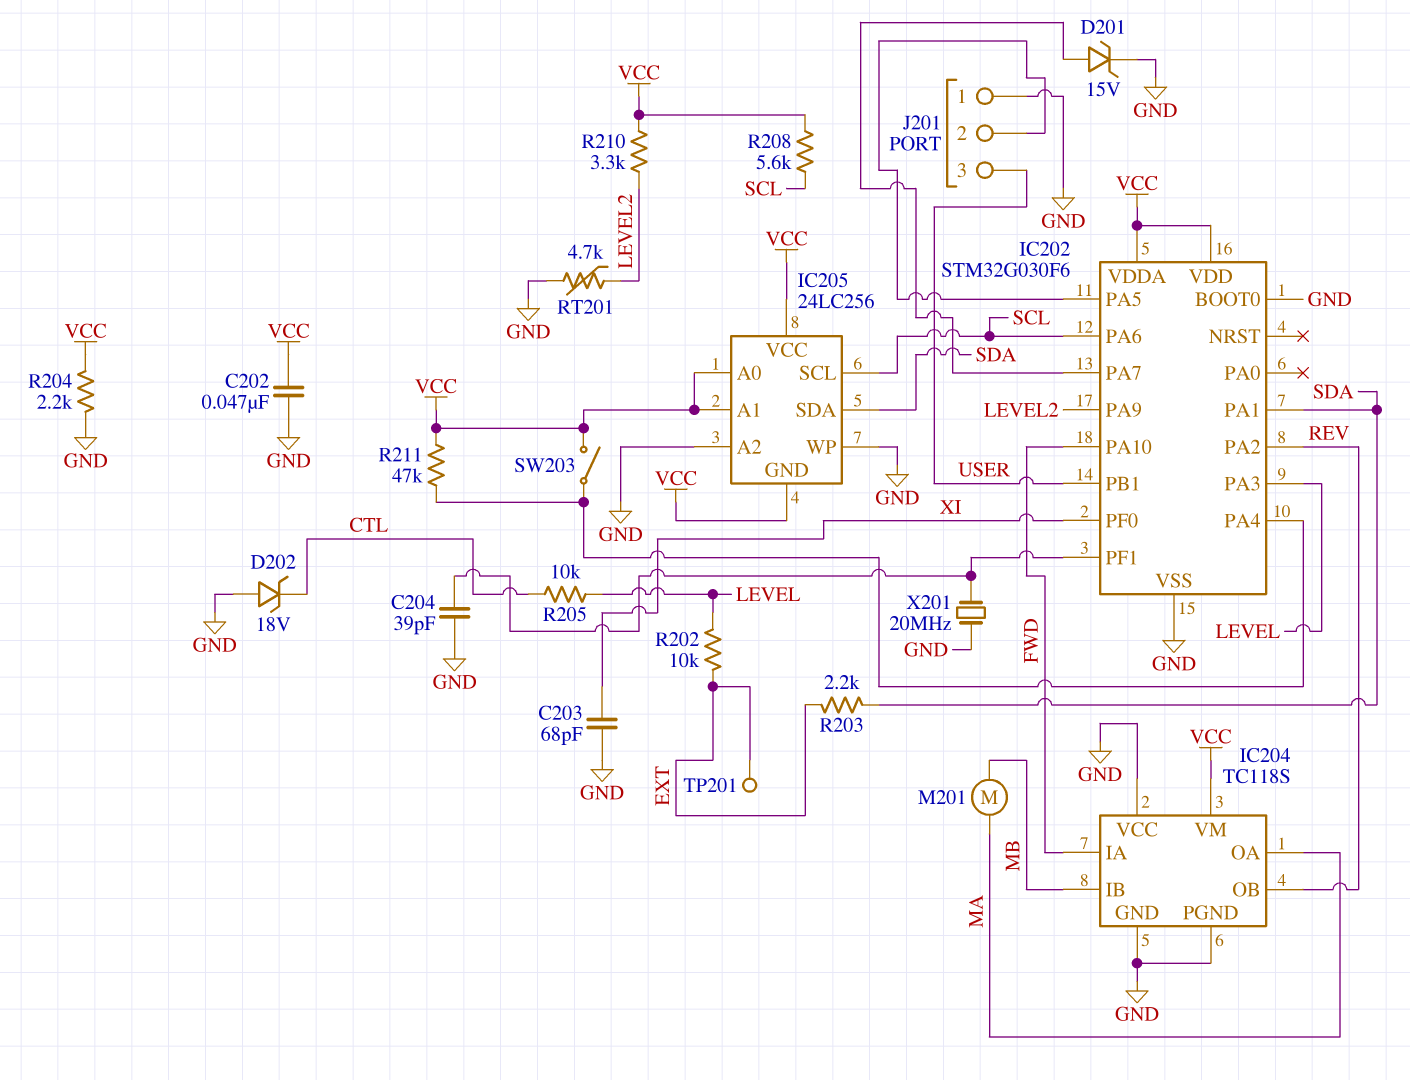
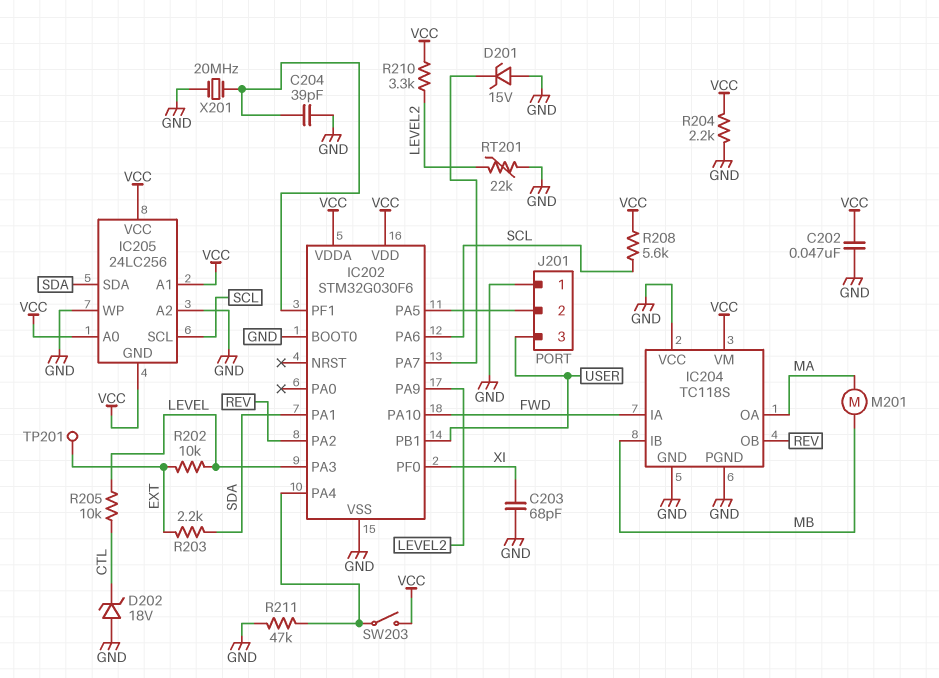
D201: zener 15V (A IC202/PA7, K GND) -> zener 15V (A GND, K IC202/PA7)
R211: 47k (IC202/PA4, VCC) -> 47k (GND, IC202/PA4)
RT201: 4.7k (GND, LEVEL2) -> 22k (GND, LEVEL2)

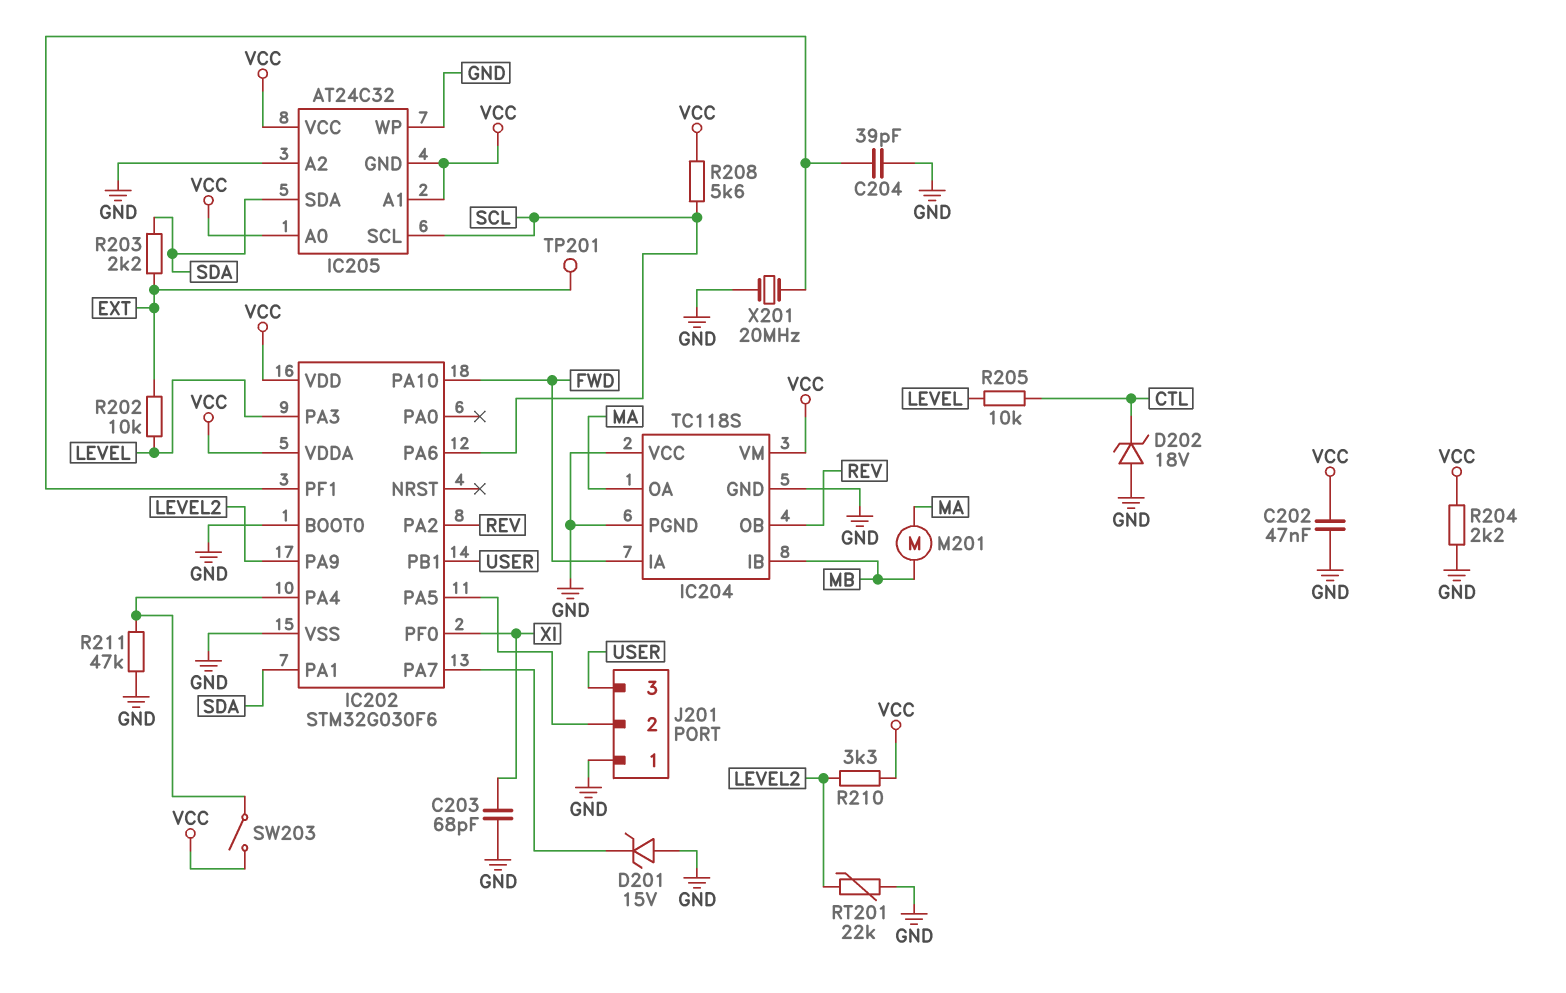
IC205: 24LC256 -> AT24C32

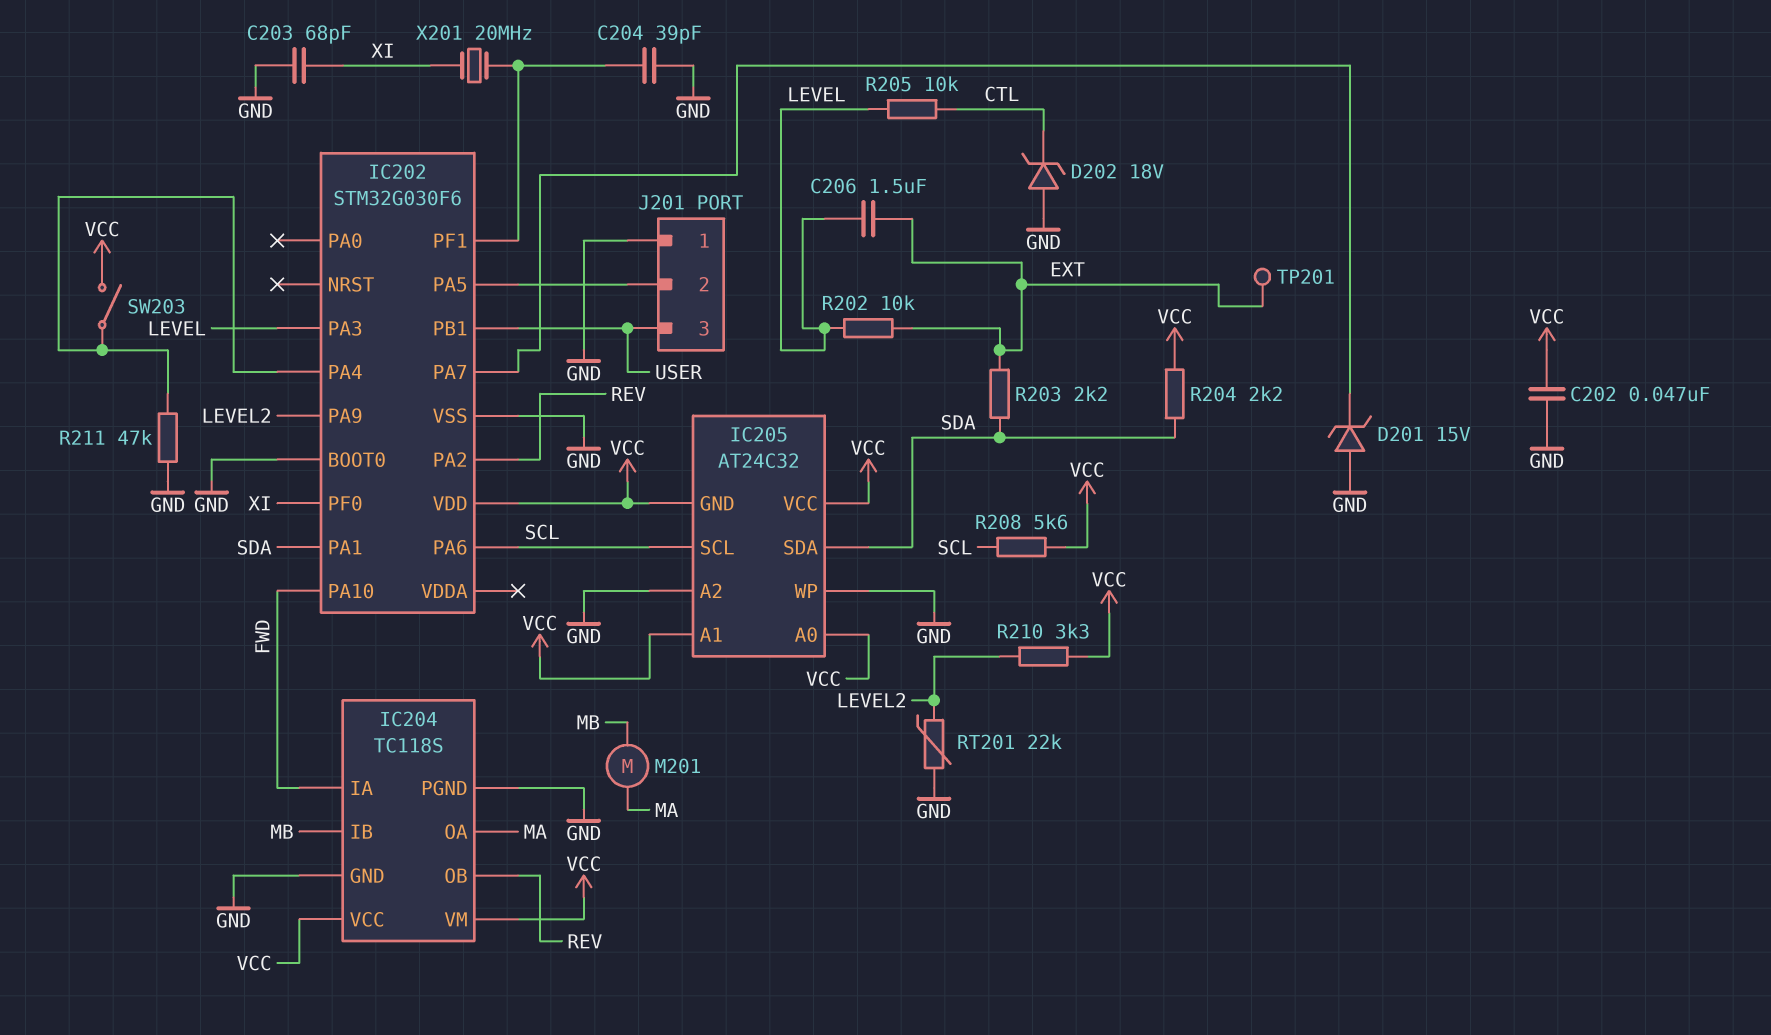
C206: none -> 1.5uF (EXT, LEVEL)
IC202 pin VDDA: VCC -> none
IC204 pin VCC: GND -> VCC
R204: 2.2k (GND, VCC) -> 2.2k (SDA, VCC)
X201: 20MHz (GND, IC202/PF1) -> 20MHz (IC202/PF1, XI)

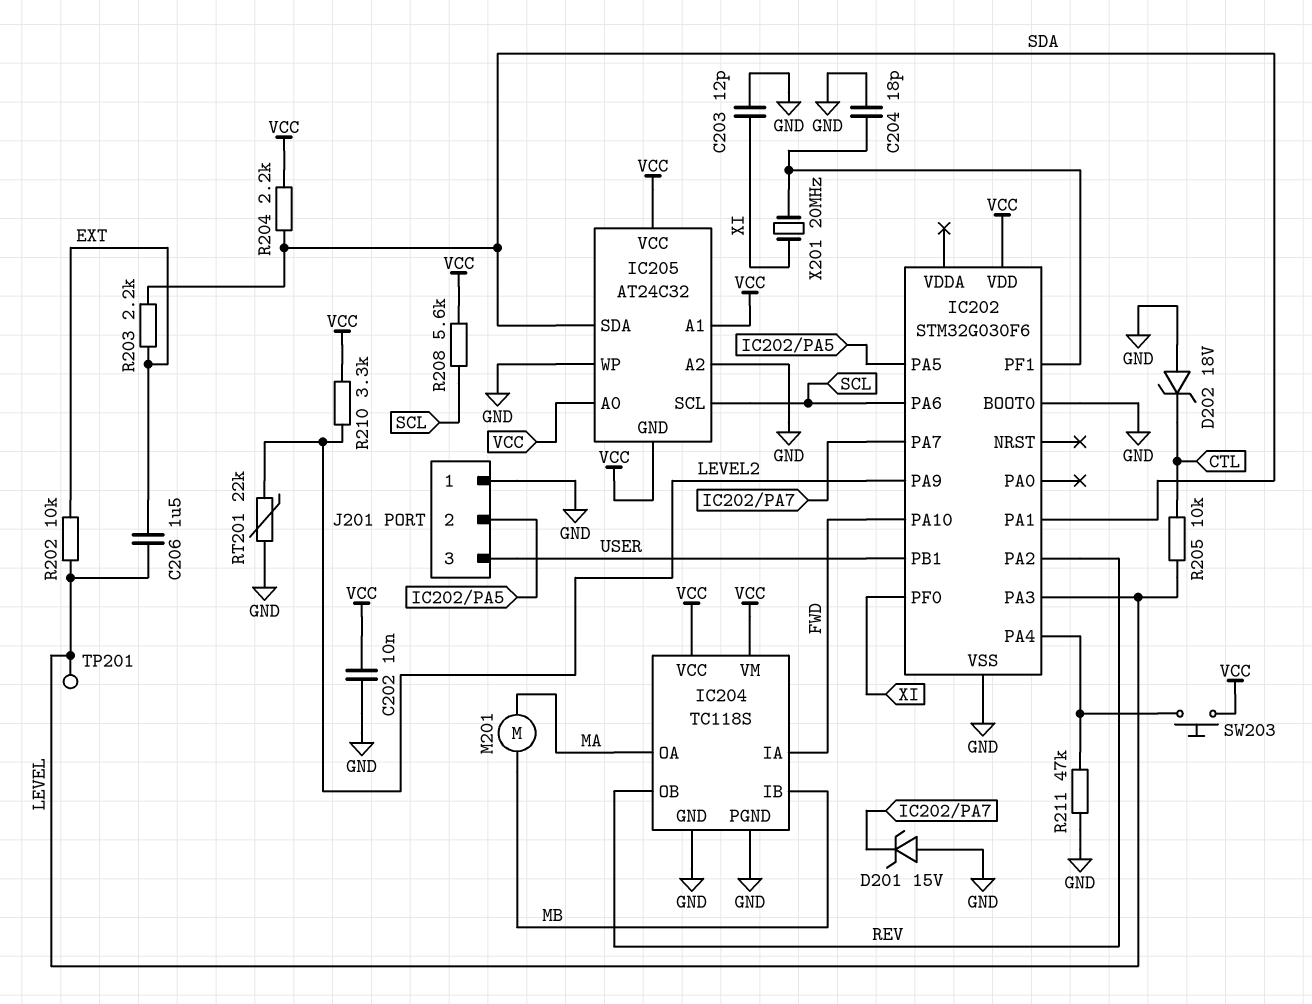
C202: 47nF (GND, VCC) -> 10nF (GND, VCC)
C203: 68pF (GND, XI) -> 12pF (GND, XI)
C204: 39pF (GND, IC202/PF1) -> 18pF (GND, IC202/PF1)
SW203: switch (IC202/PA4, VCC) -> button (IC202/PA4, VCC)
TP201: test point (EXT) -> test point (LEVEL)

